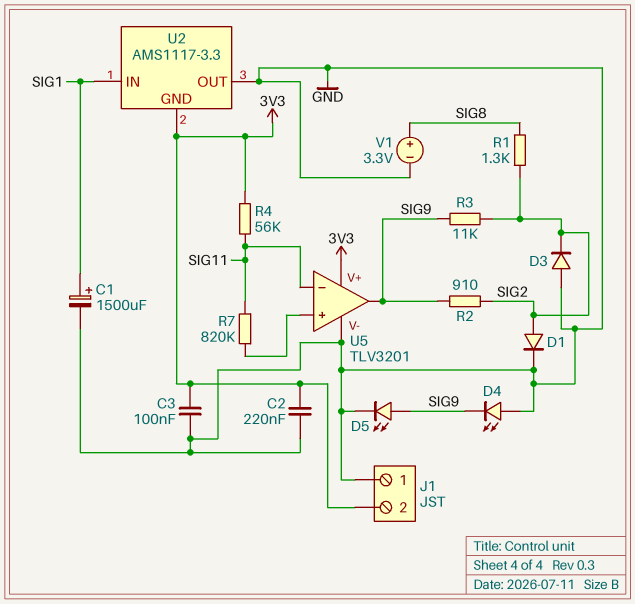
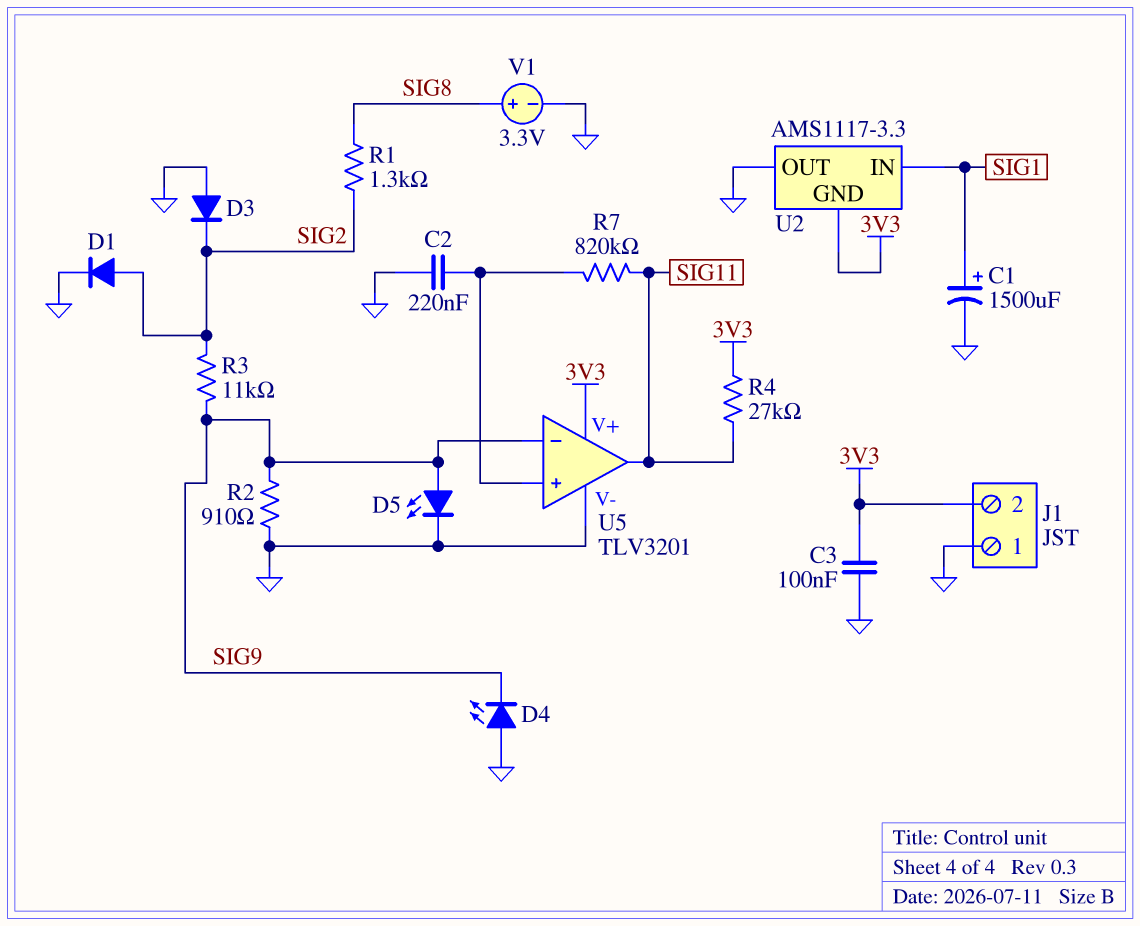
C2: 220nF (3V3, GND) -> 220nF (GND, U5/in+)
R2: 910 (SIG2, SIG9) -> 910 (GND, SIG9)
R4: 56k (3V3, SIG11) -> 27k (3V3, SIG11)
U5 pin in-: SIG11 -> SIG9
U5 pin out: SIG9 -> SIG11

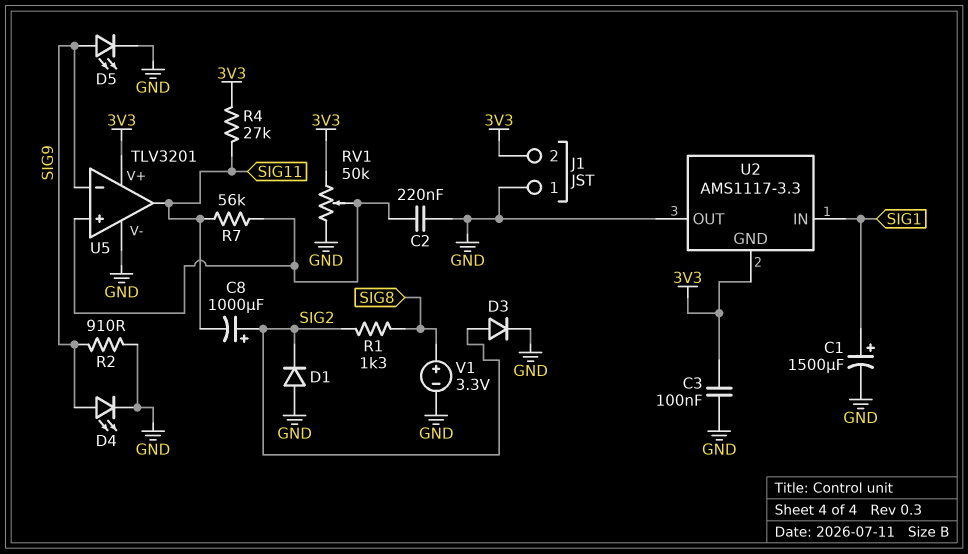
C8: none -> 1000uF (plus SIG2, minus SIG11)
D1: diode (A SIG2, K GND) -> diode (A GND, K SIG2)
D3: diode (A GND, K SIG2) -> diode (A SIG2, K GND)
D4: LED (A GND, K SIG9) -> LED (A SIG9, K GND)
R3: 11k (SIG2, SIG9) -> none
R7: 820k (SIG11, U5/in+) -> 56k (SIG11, U5/in+)
RV1: none -> 50k (3V3, GND, wiper U5/in+)

